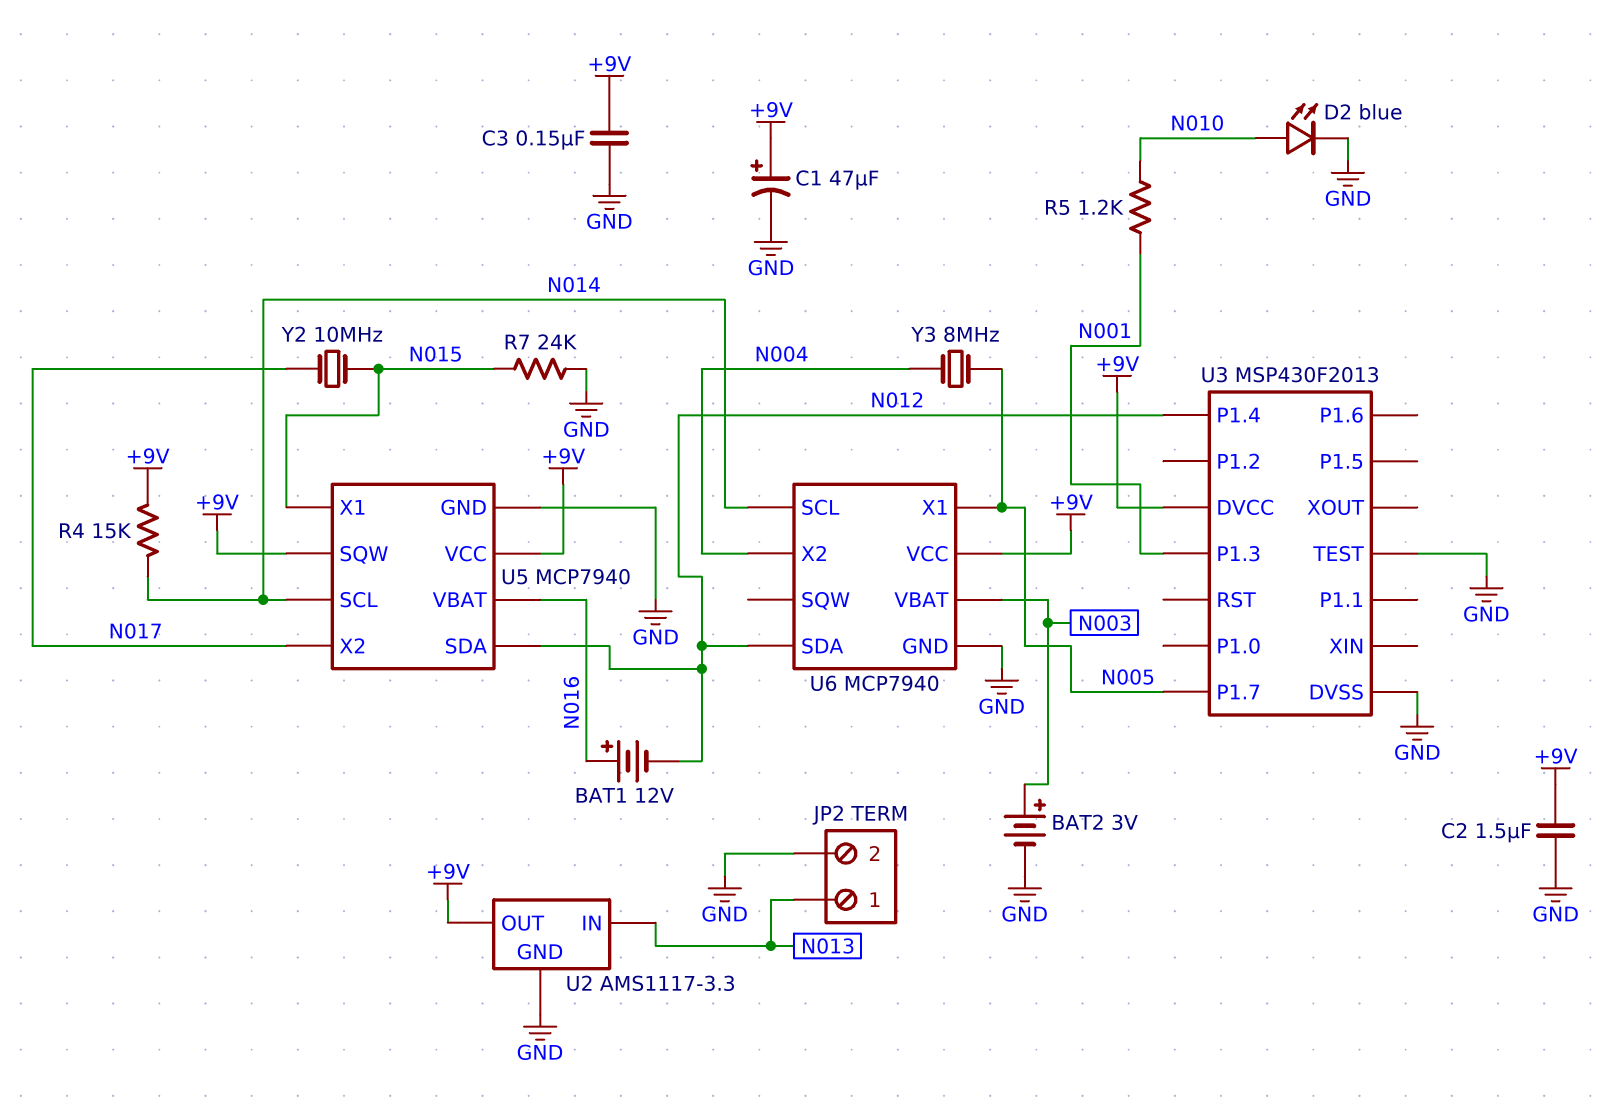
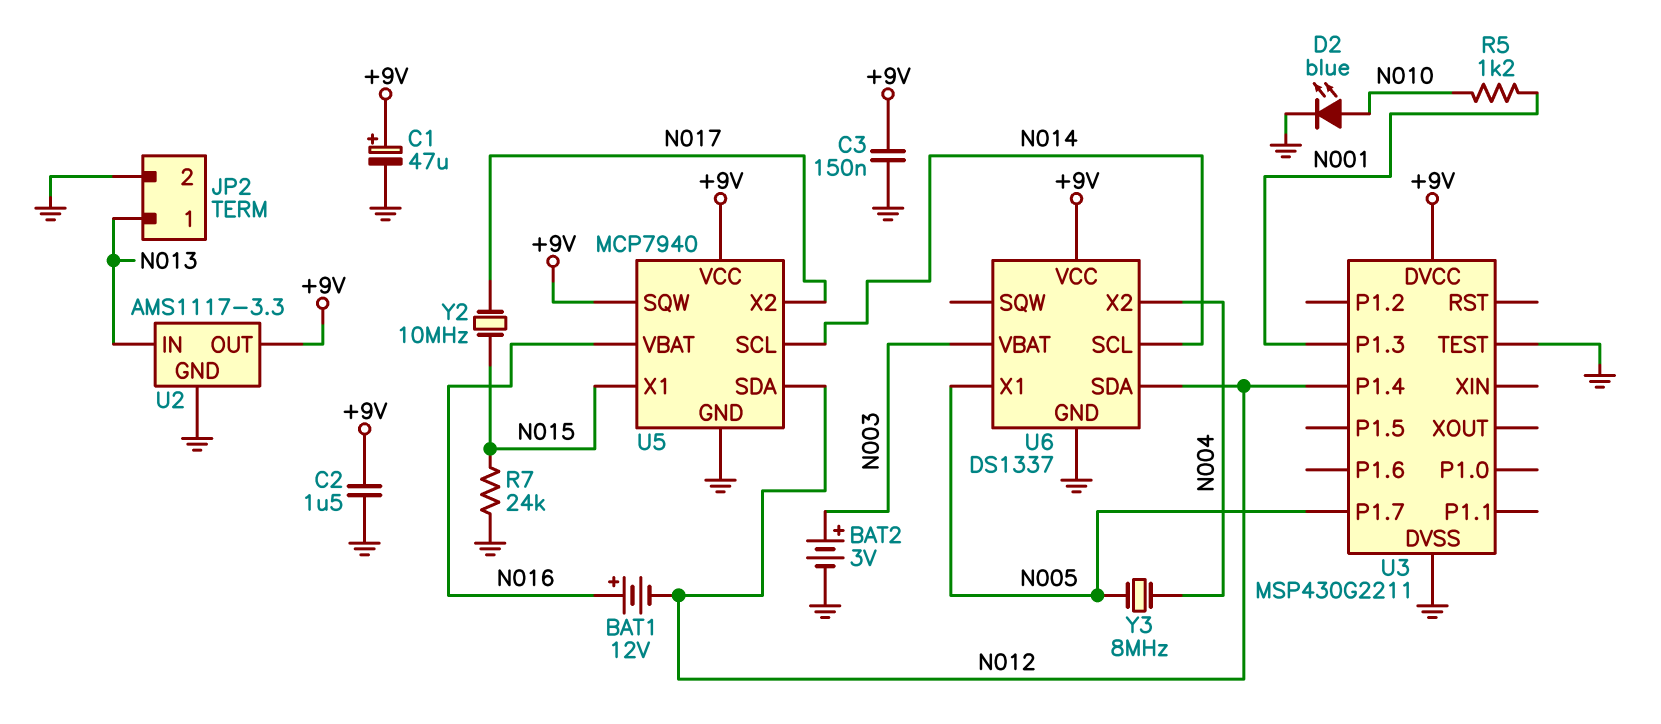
R4: 15k (+9V, N014) -> none
U3: MSP430F2013 -> MSP430G2211
U6: MCP7940 -> DS1337

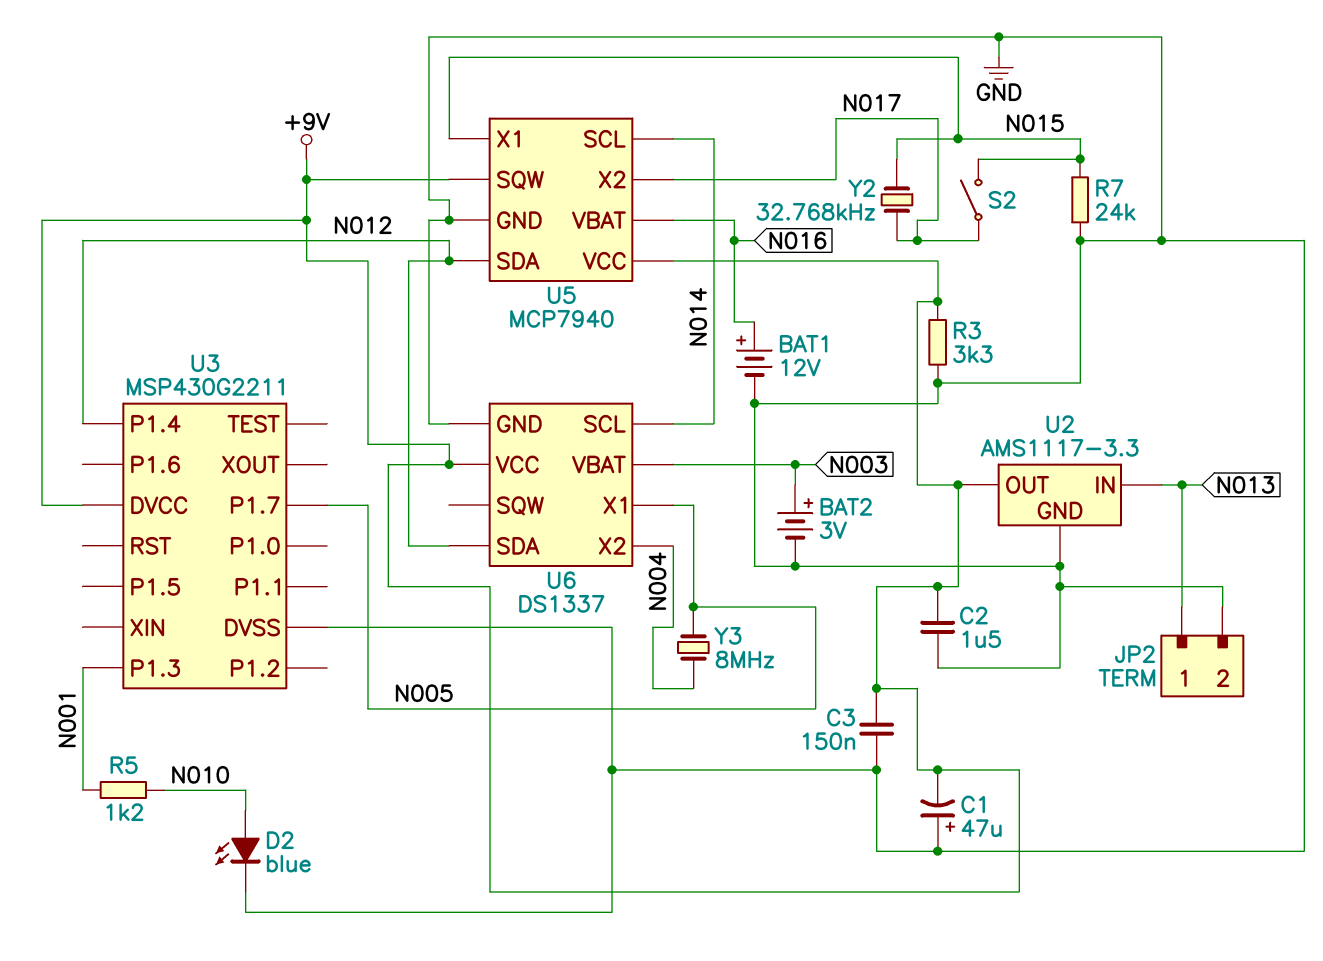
BAT1: 12V (plus N016, minus N012) -> 12V (plus N016, minus GND)
C1: 47uF (plus +9V, minus GND) -> 47uF (plus GND, minus +9V)
R3: none -> 3.3k (+9V, GND)
S2: none -> switch (N015, N017)
U3 pin TEST: GND -> none
Y2: 10MHz (N015, N017) -> 32.768kHz (N015, N017)

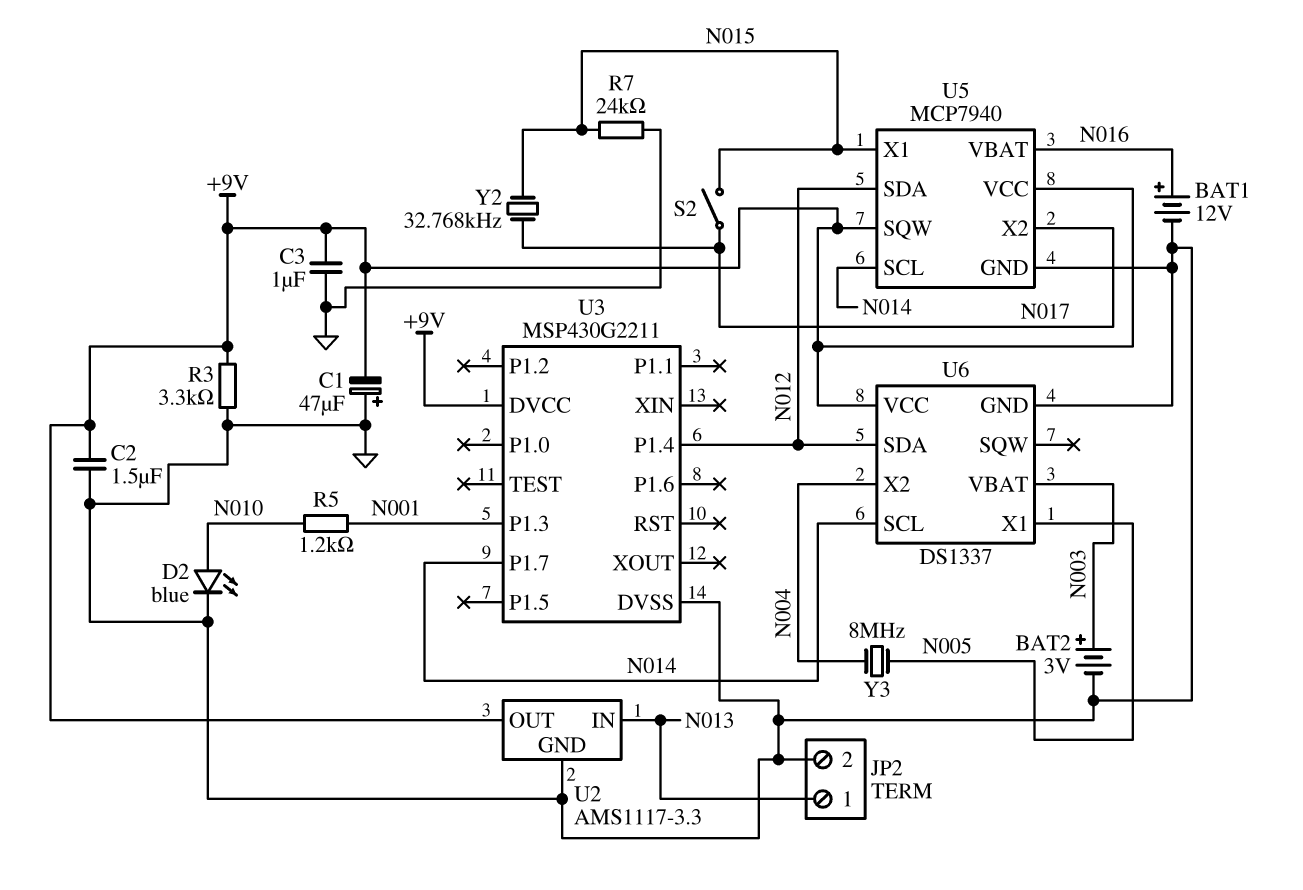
C3: 150nF (+9V, GND) -> 1uF (+9V, GND)
U3 pin P1.7: N005 -> N014

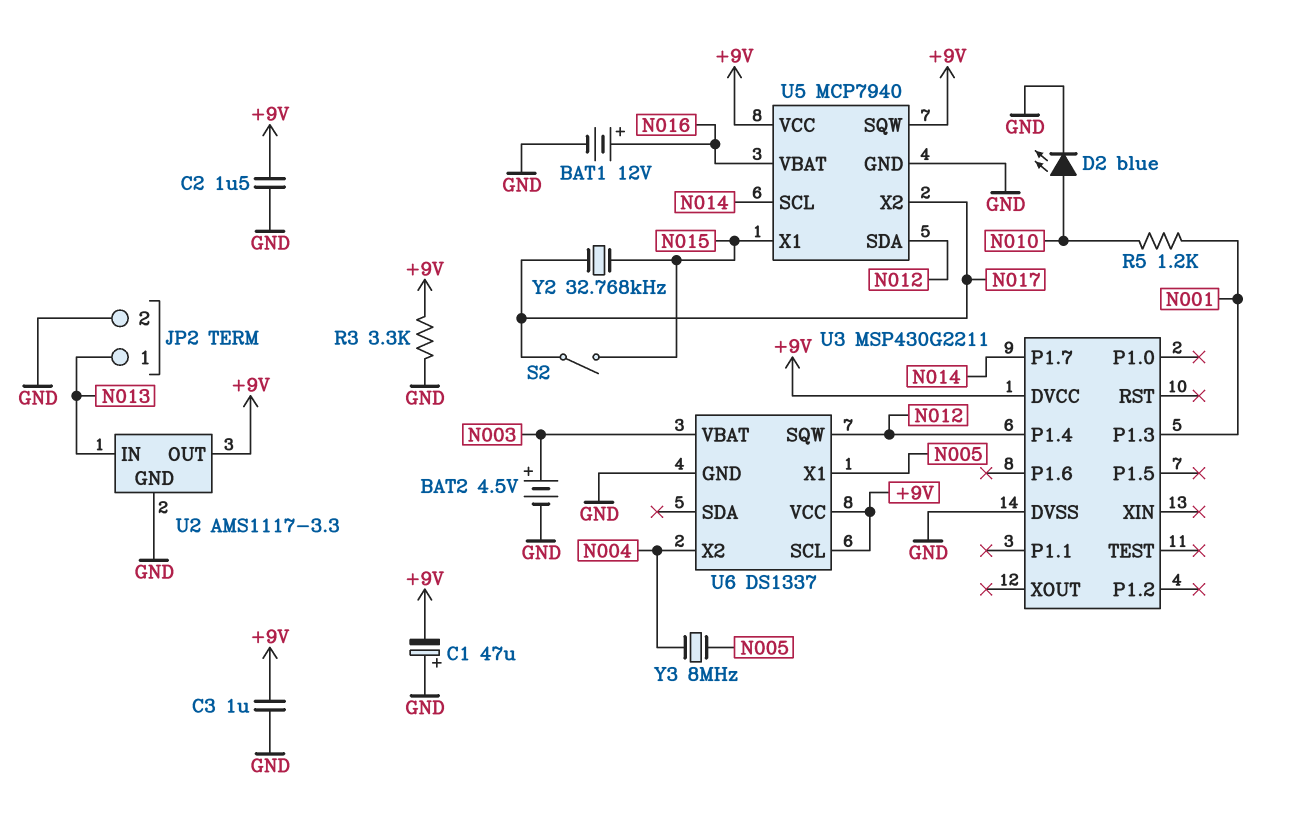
BAT2: 3V (plus N003, minus GND) -> 4.5V (plus N003, minus GND)
R7: 24k (GND, N015) -> none
U6 pin SCL: N014 -> +9V
U6 pin SDA: N012 -> none
U6 pin SQW: none -> N012

